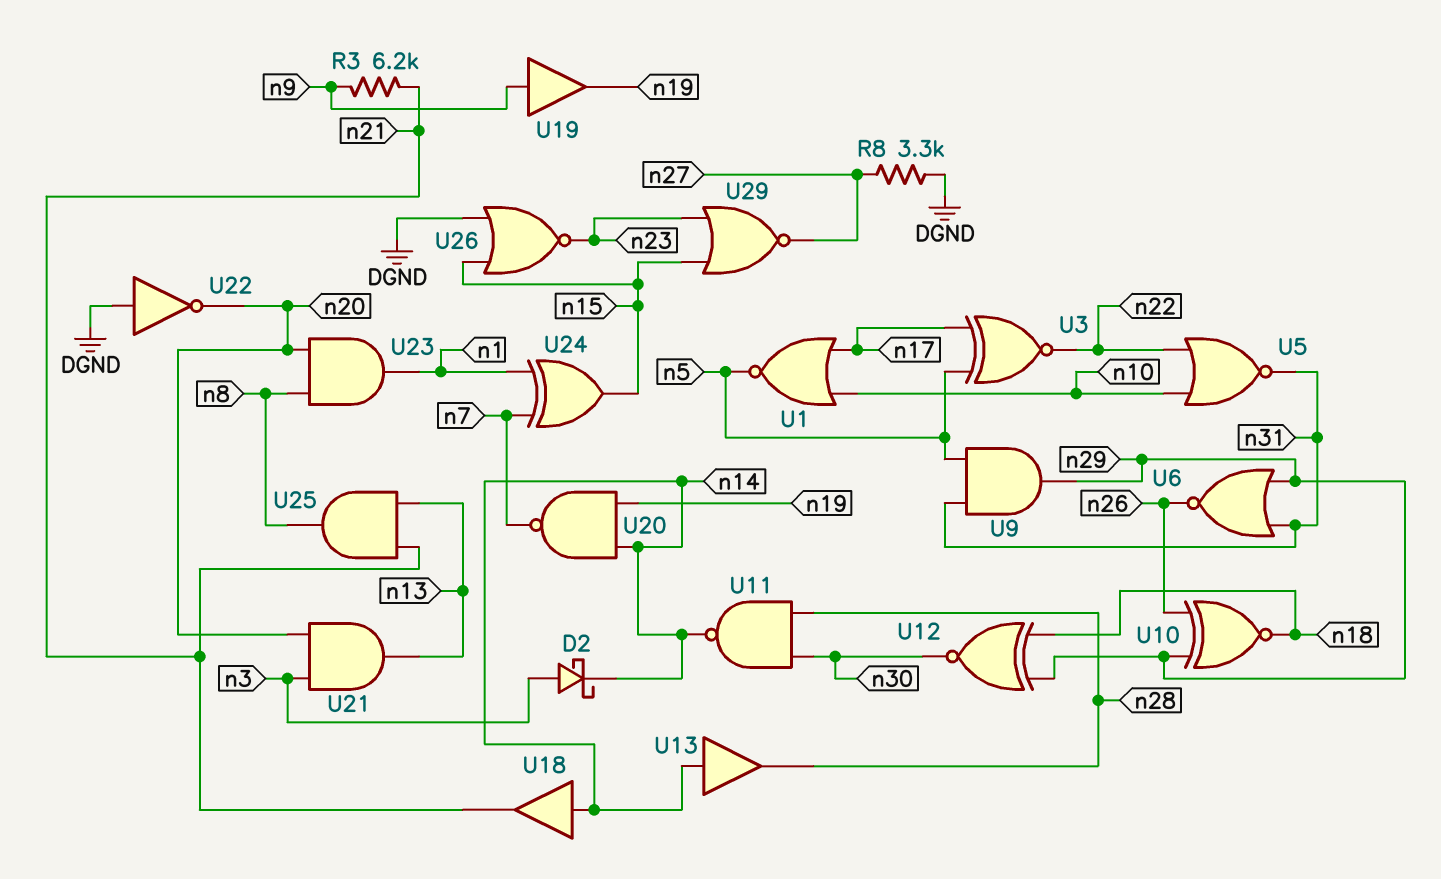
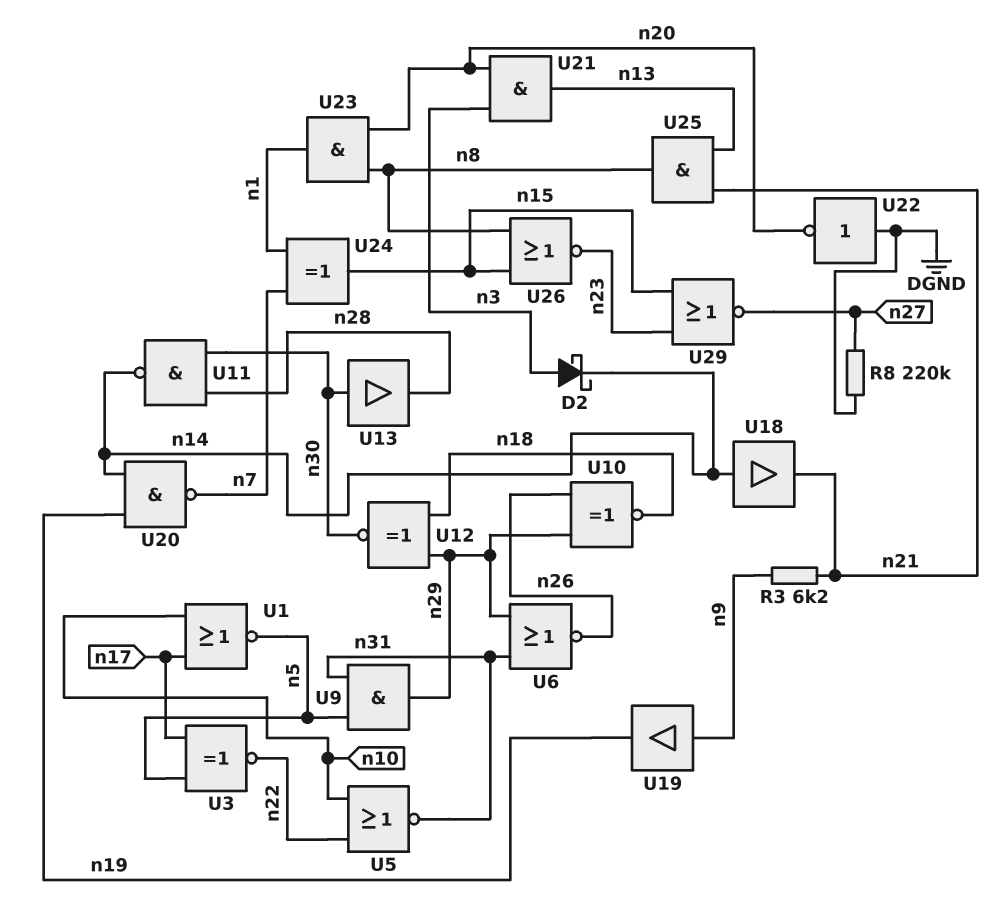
R8: 3.3k (DGND, n27) -> 220k (DGND, n27)
U13: buffer (in n14, out n28) -> buffer (in n30, out n28)
U26: NOR (in DGND, in n15, out n23) -> NOR (in n8, in n15, out n23)

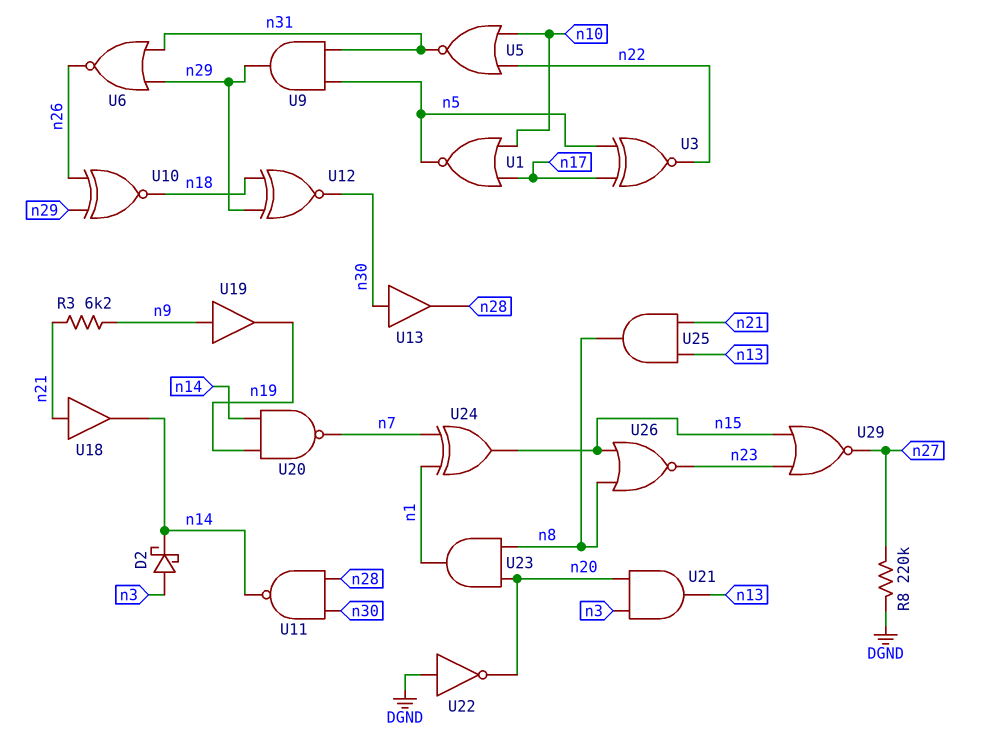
U18: buffer (in n14, out n21) -> buffer (in n21, out n14)

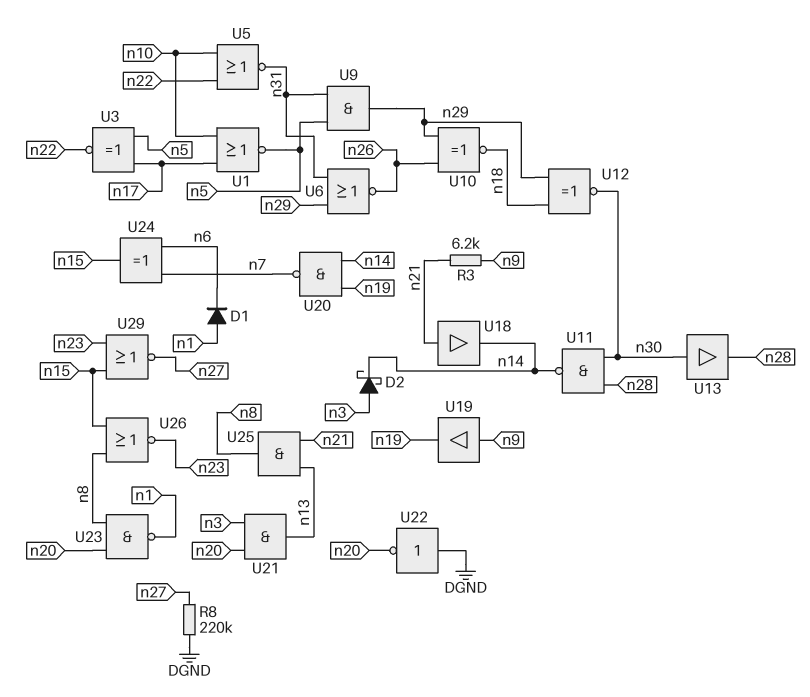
D1: none -> diode (A n1, K n6)
U23: AND (in n8, in n20, out n1) -> NAND (in n8, in n20, out n1)
U24: XOR (in n1, in n7, out n15) -> XOR (in n6, in n7, out n15)

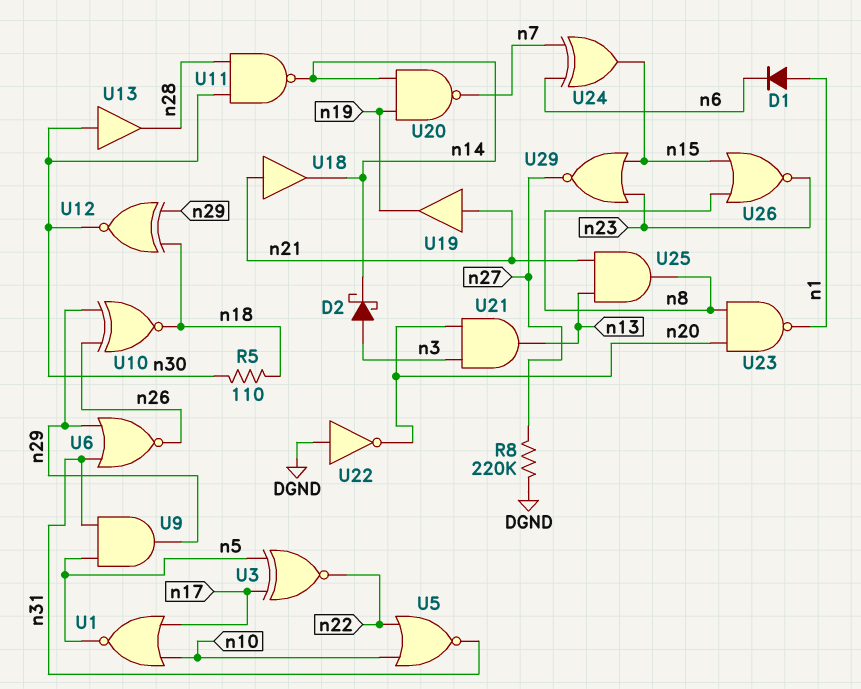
R3: 6.2k (n9, n21) -> none
R5: none -> 110 (n18, n30)
U19: buffer (in n9, out n19) -> buffer (in n21, out n19)

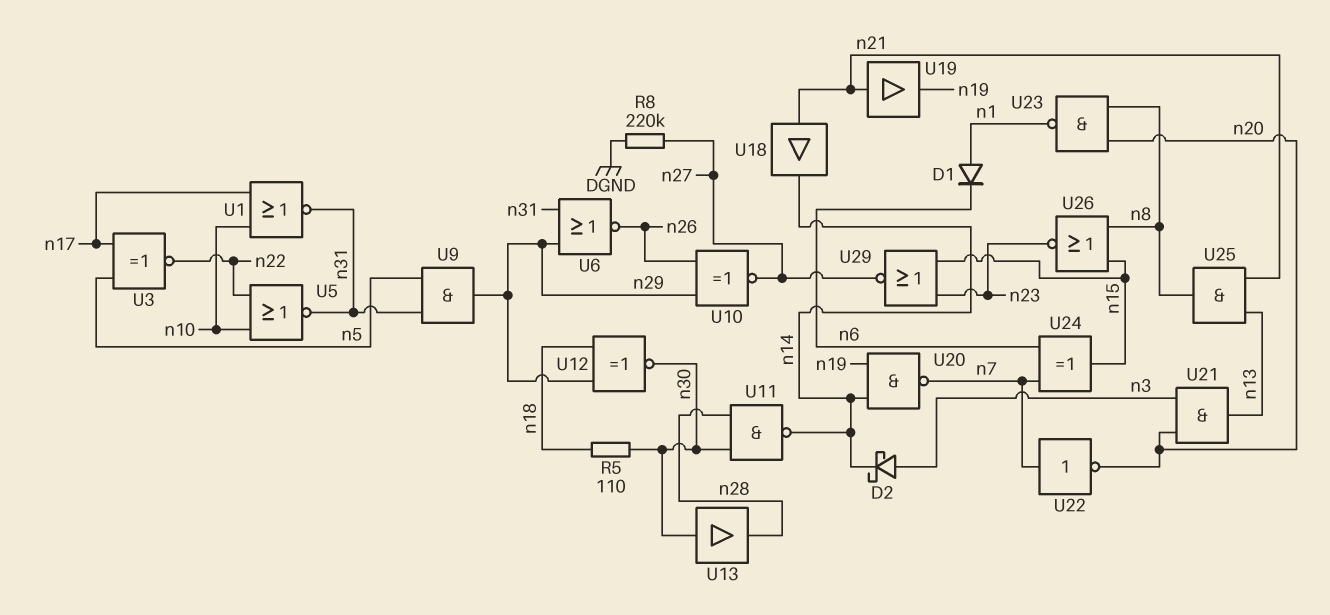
U1: NOR (in n10, in n17, out n5) -> NOR (in n10, in n17, out n31)
U10: XNOR (in n26, in n29, out n18) -> XNOR (in n26, in n29, out n27)
U22: NOT (in DGND, out n20) -> NOT (in n7, out n20)

